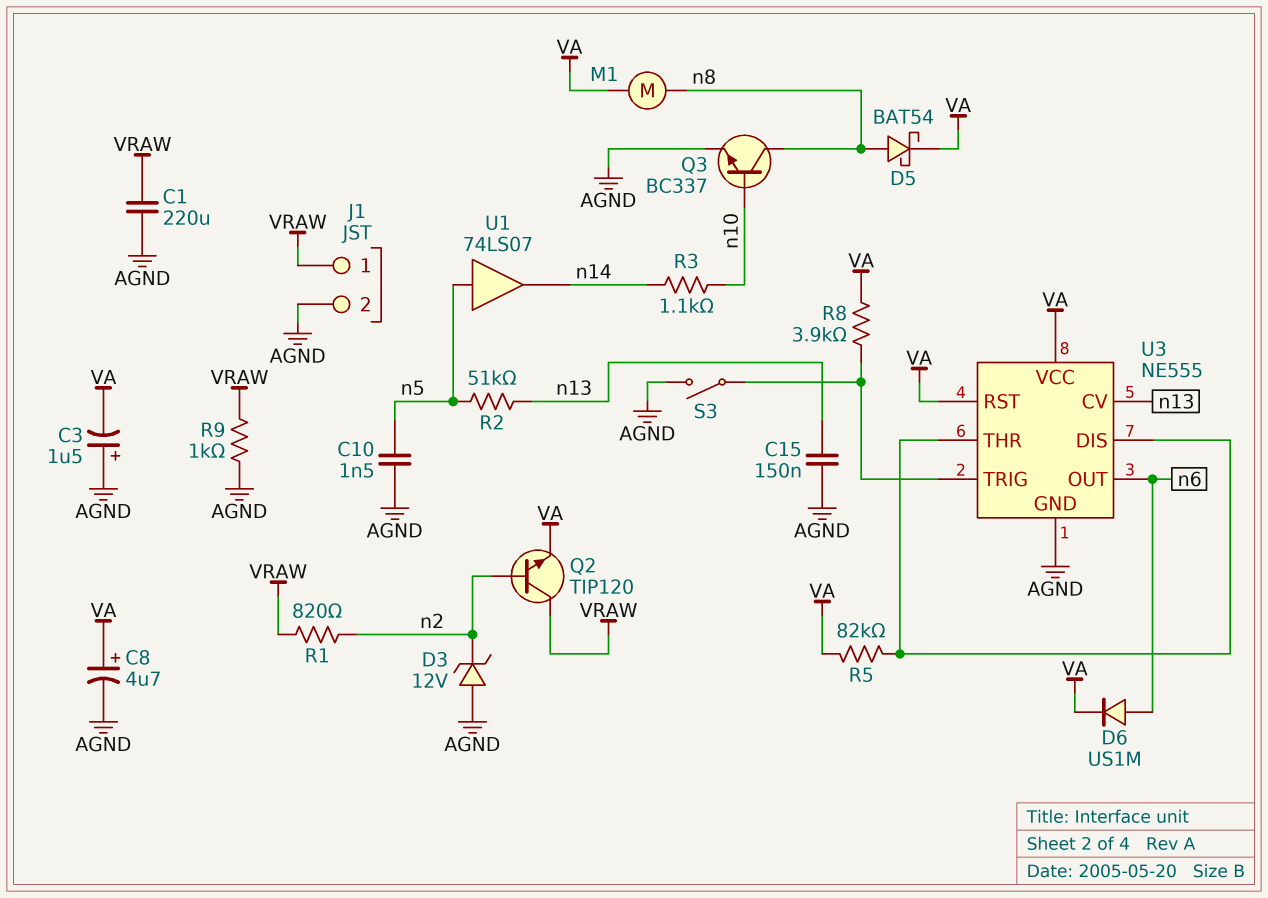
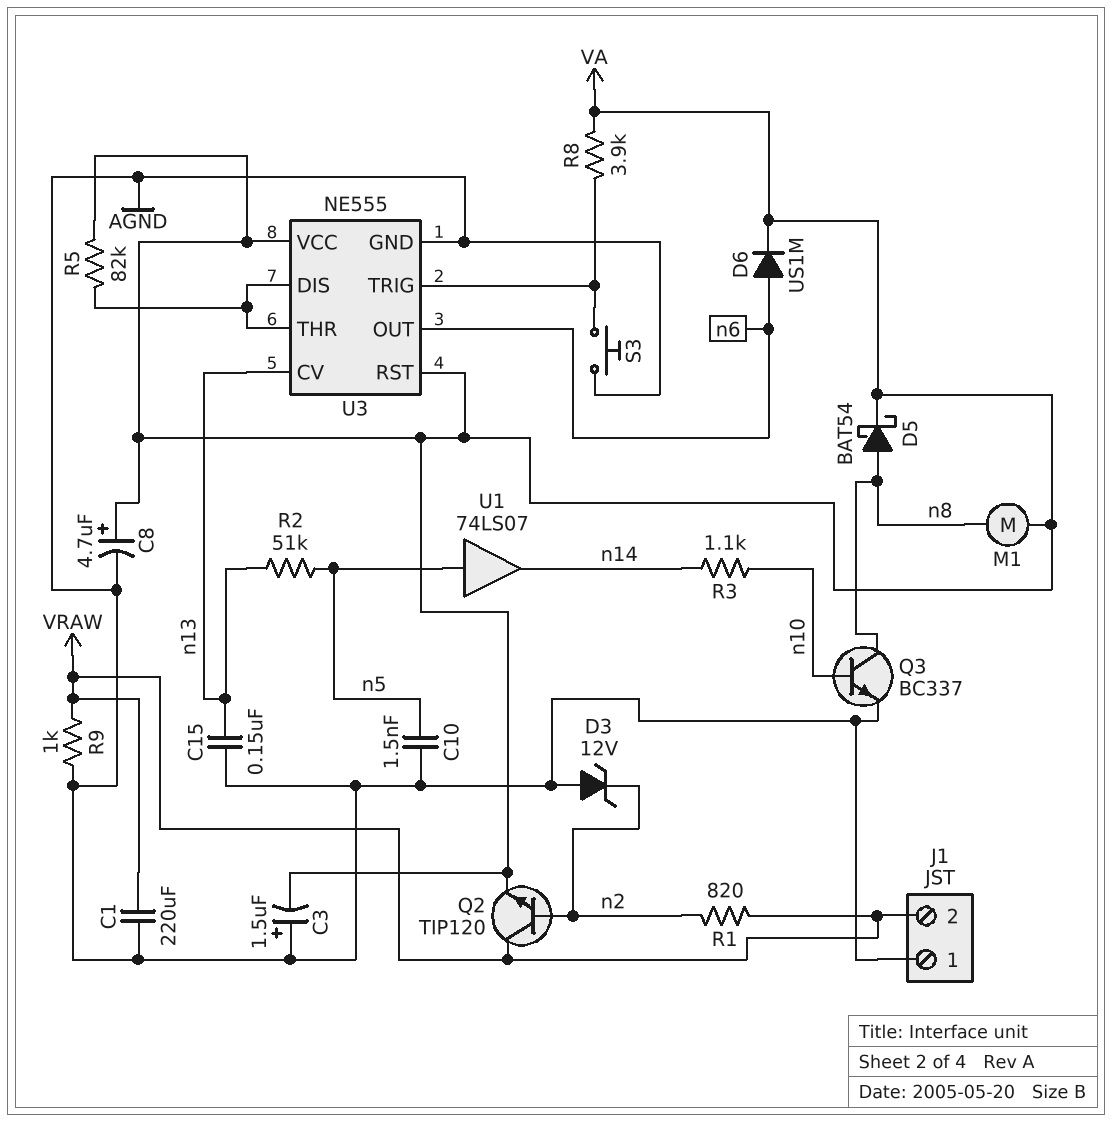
J1 pin 1: VRAW -> AGND
J1 pin 2: AGND -> VRAW
S3: switch (AGND, U3/TRIG) -> button (AGND, U3/TRIG)

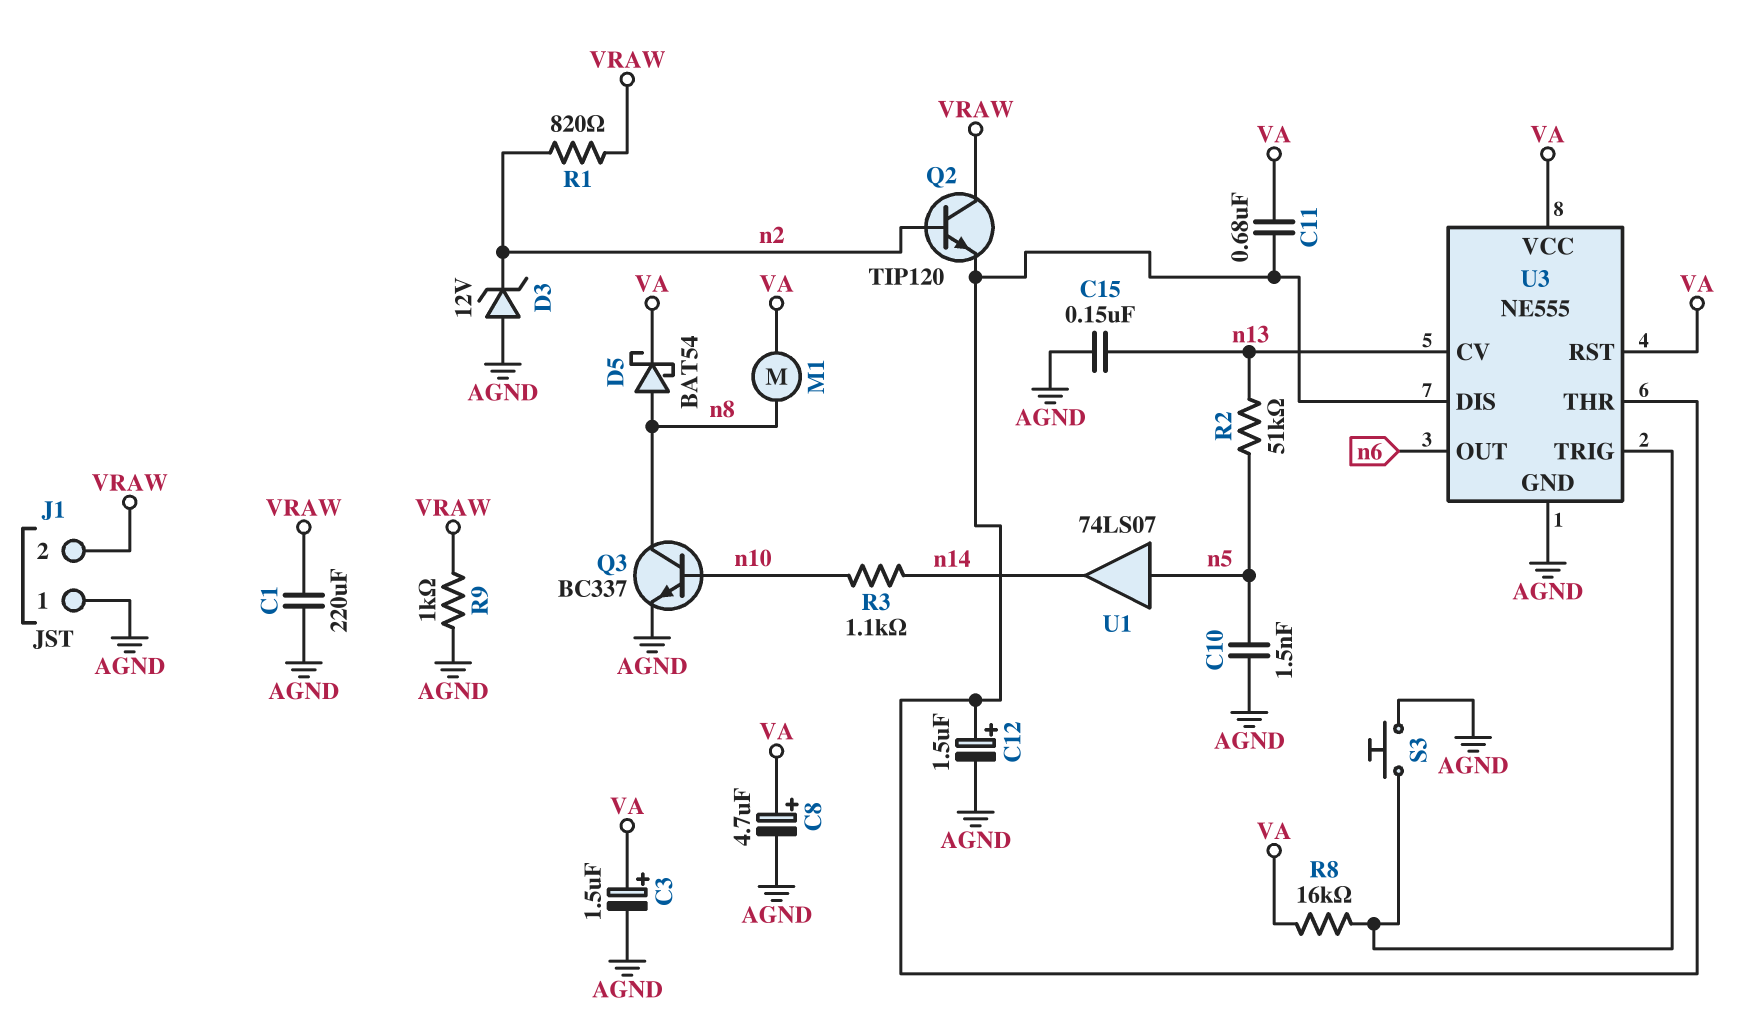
C3: 1.5uF (plus AGND, minus VA) -> 1.5uF (plus VA, minus AGND)
C11: none -> 680nF (U3/DIS, VA)
C12: none -> 1.5uF (plus U3/DIS, minus AGND)
D6: diode US1M (A n6, K VA) -> none
Q2: NPN TIP120 (B n2, C VRAW, E VA) -> NPN TIP120 (B n2, C VRAW, E U3/DIS)
R5: 82k (U3/DIS, VA) -> none
R8: 3.9k (U3/TRIG, VA) -> 16k (U3/TRIG, VA)

